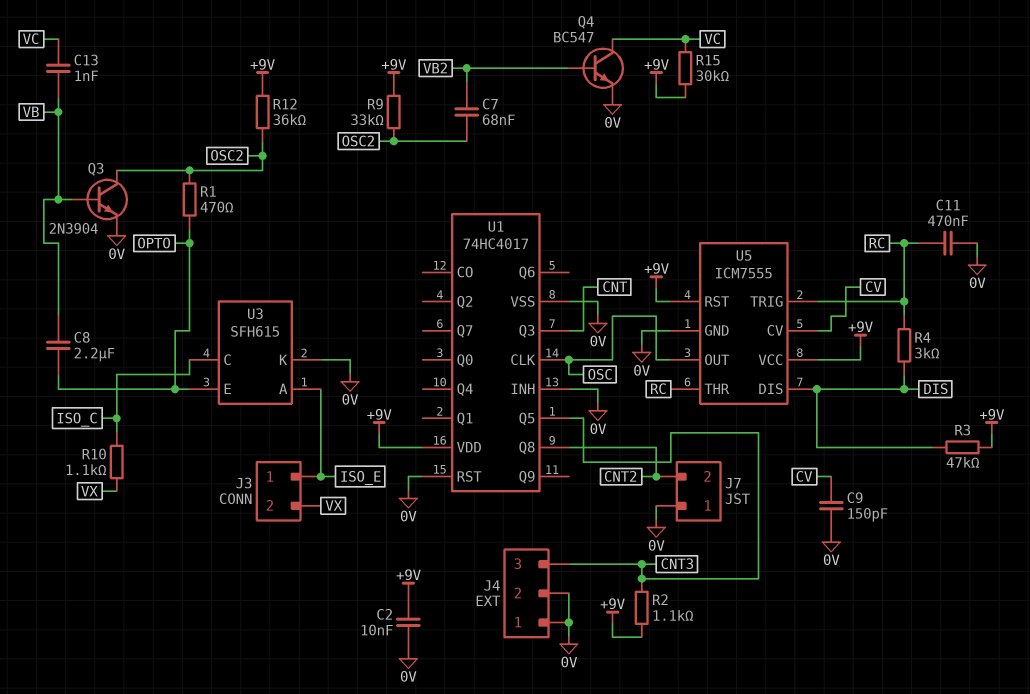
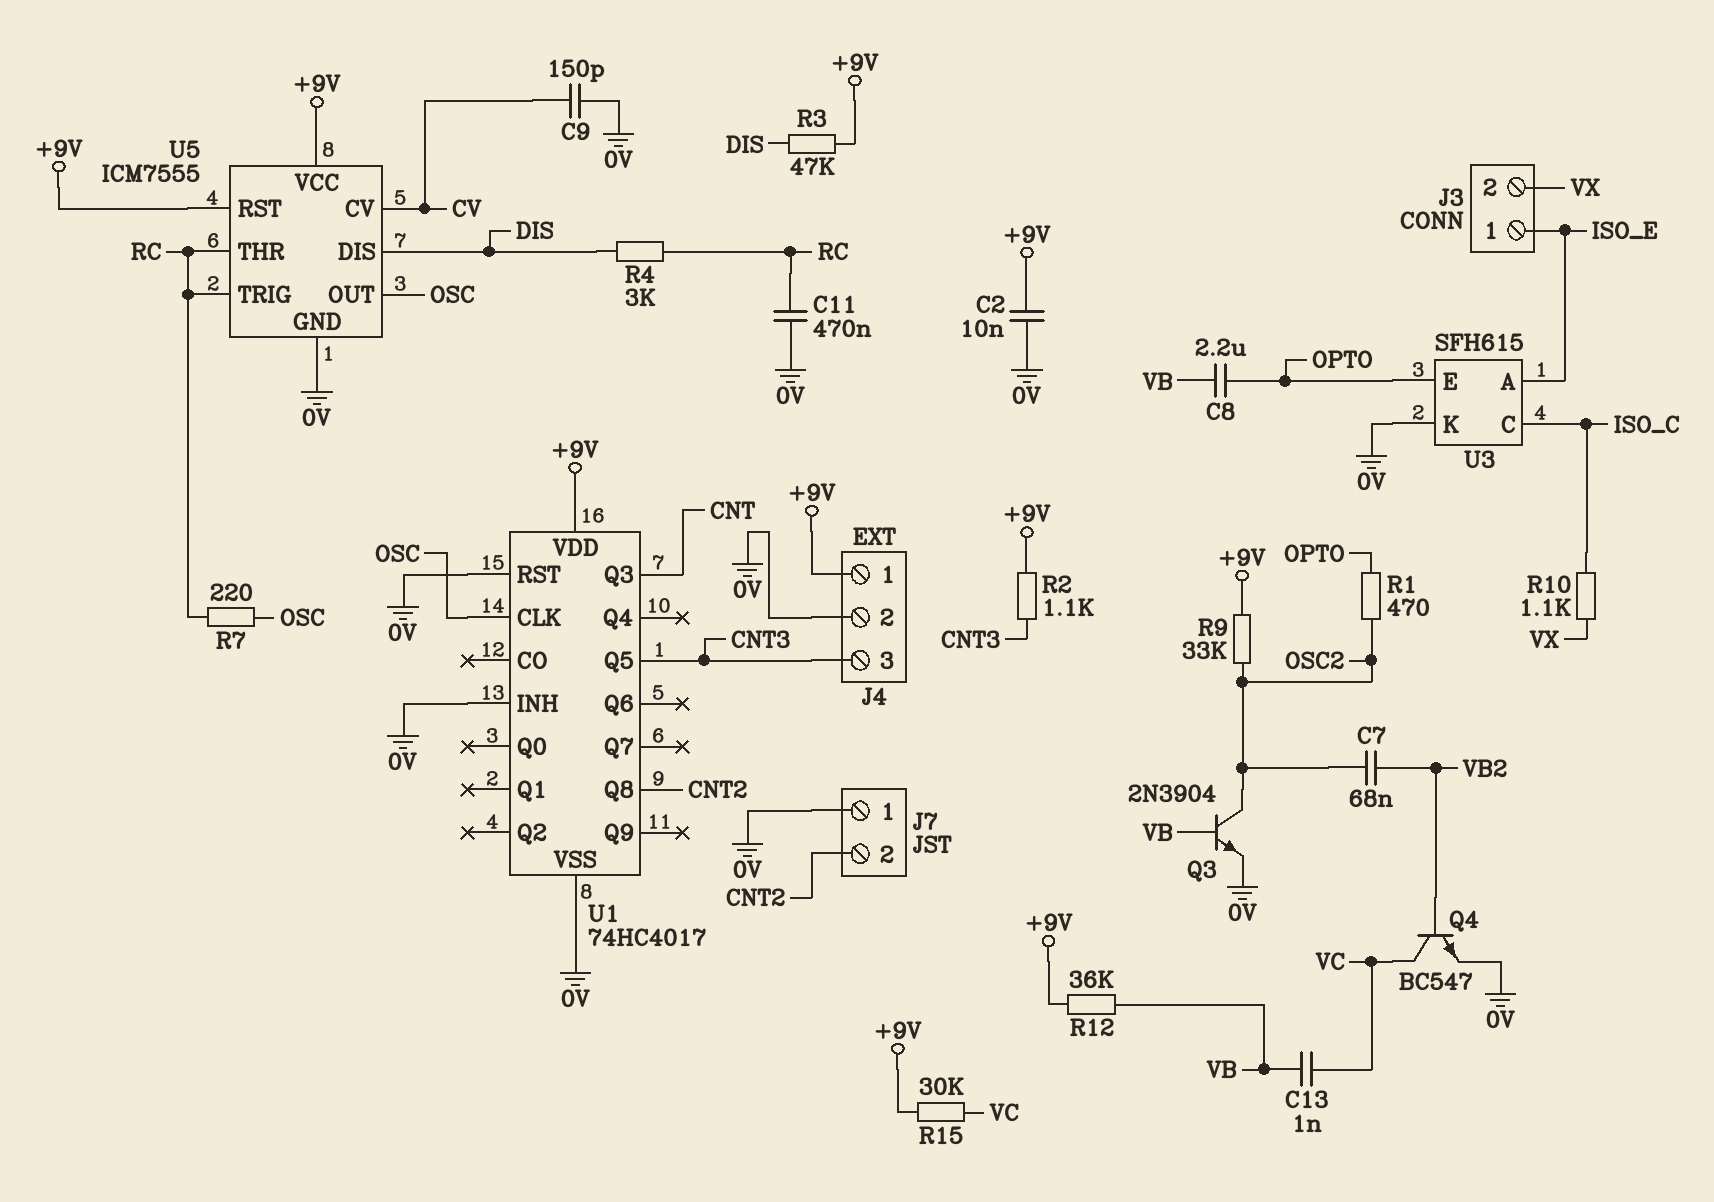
J4 pin 1: 0V -> +9V
R7: none -> 220 (OSC, RC)
R12: 36k (+9V, OSC2) -> 36k (+9V, VB)

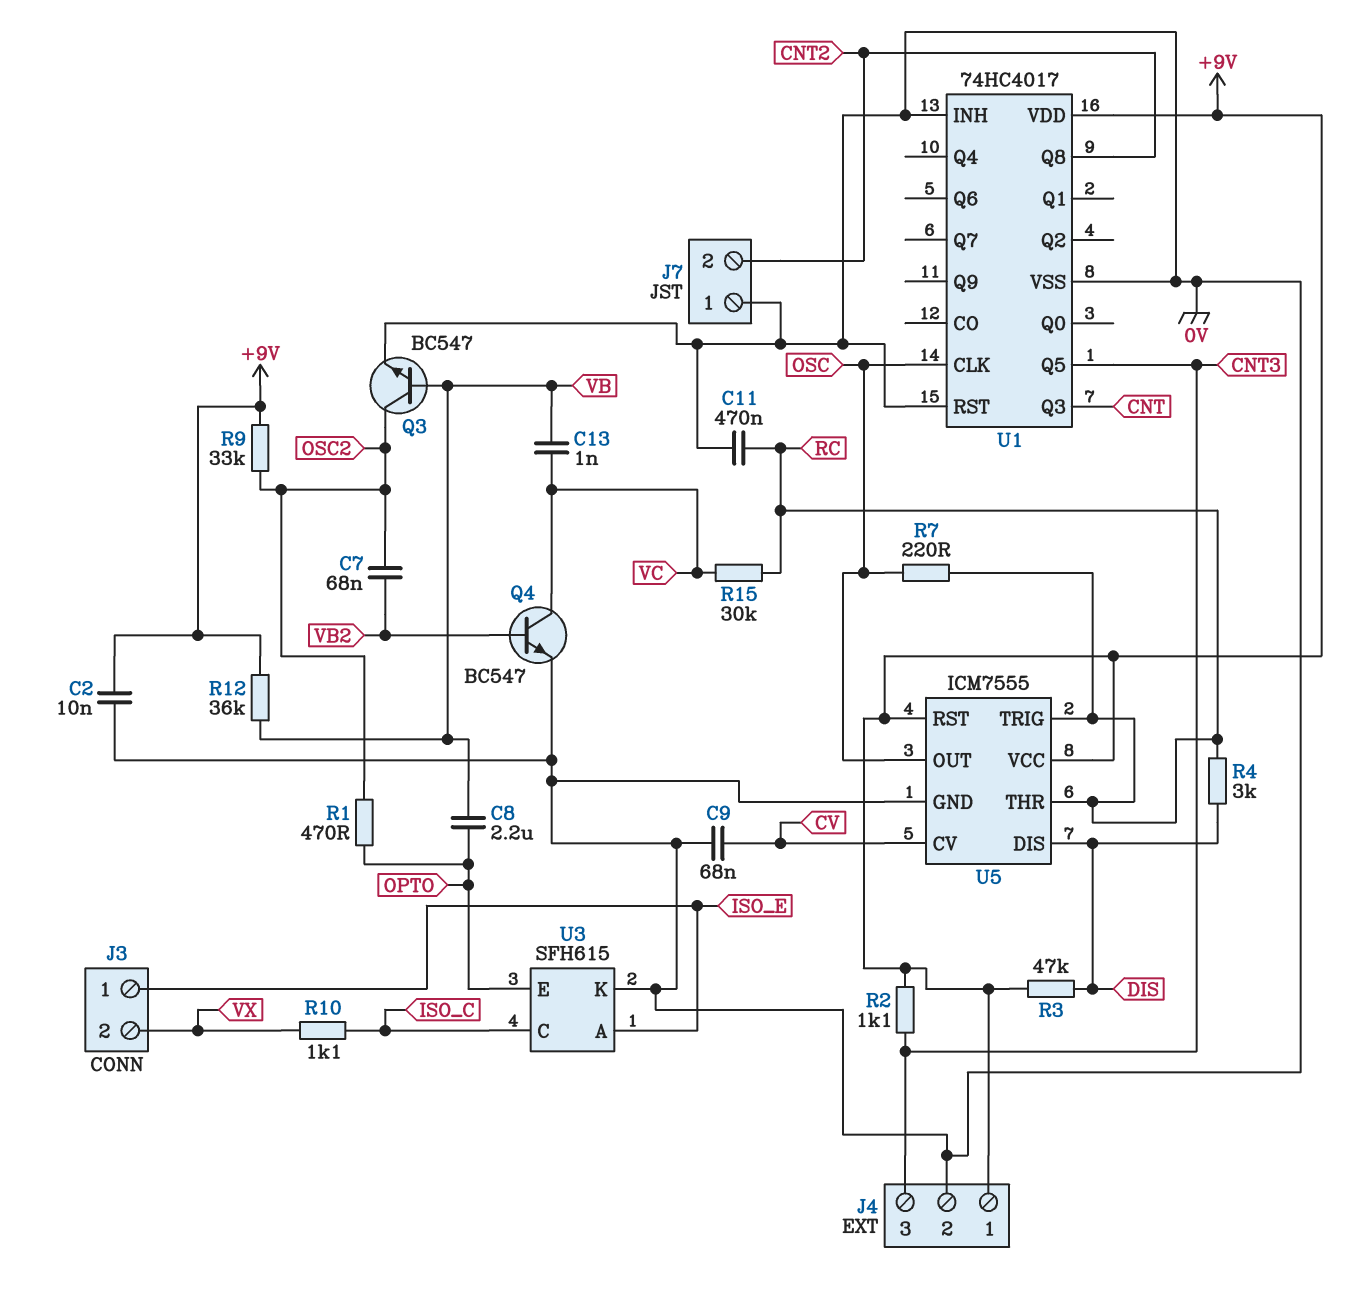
C9: 150pF (0V, CV) -> 68nF (0V, CV)
Q3: NPN 2N3904 (B VB, C OSC2, E 0V) -> NPN BC547 (B VB, C OSC2, E 0V)
R15: 30k (+9V, VC) -> 30k (RC, VC)

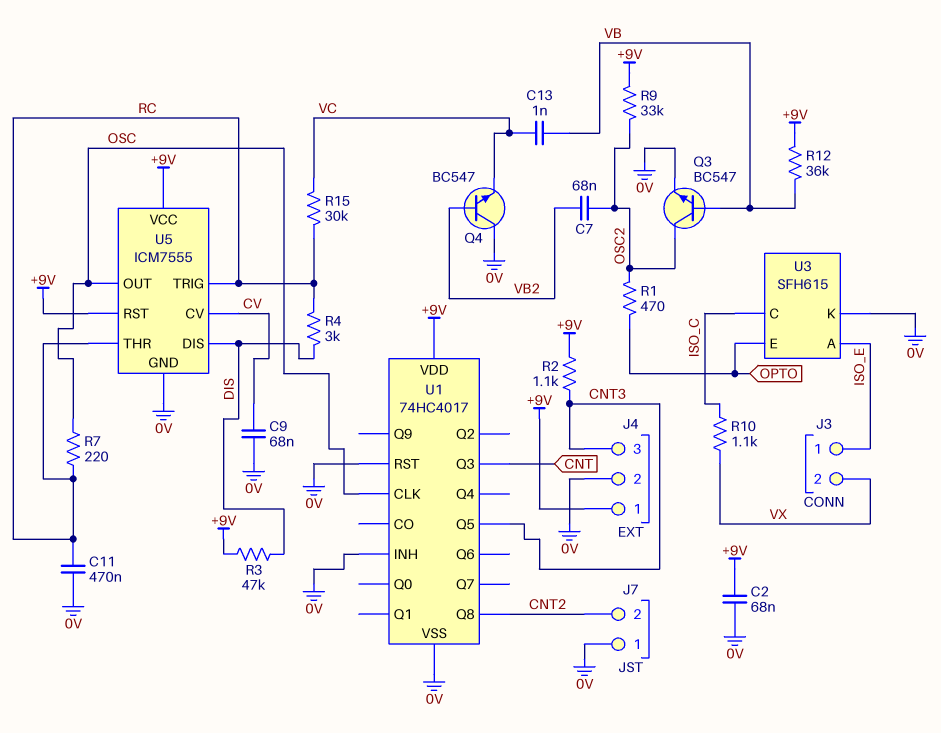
C2: 10nF (+9V, 0V) -> 68nF (+9V, 0V)
C8: 2.2uF (OPTO, VB) -> none
Q4: NPN BC547 (B VB2, C VC, E 0V) -> NPN BC547 (B VB2, C 0V, E VC)

